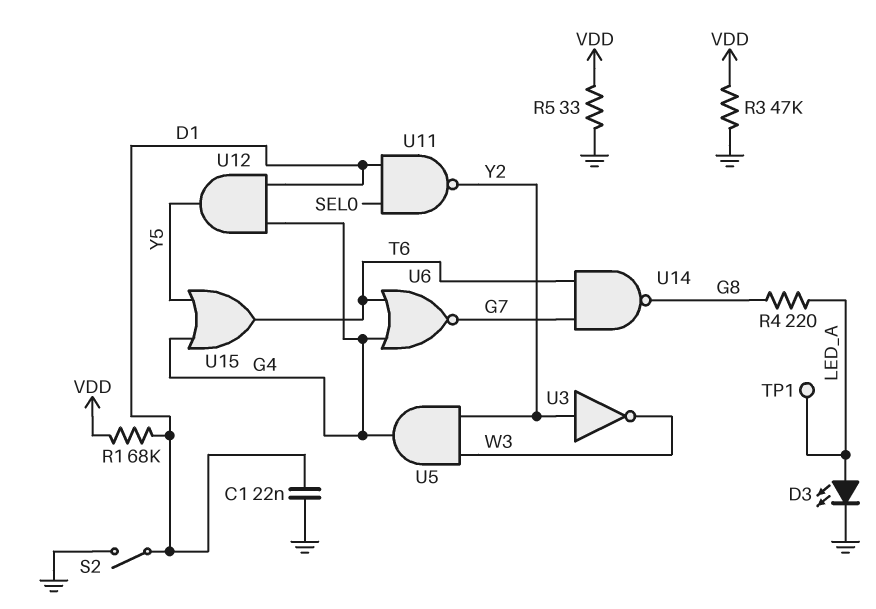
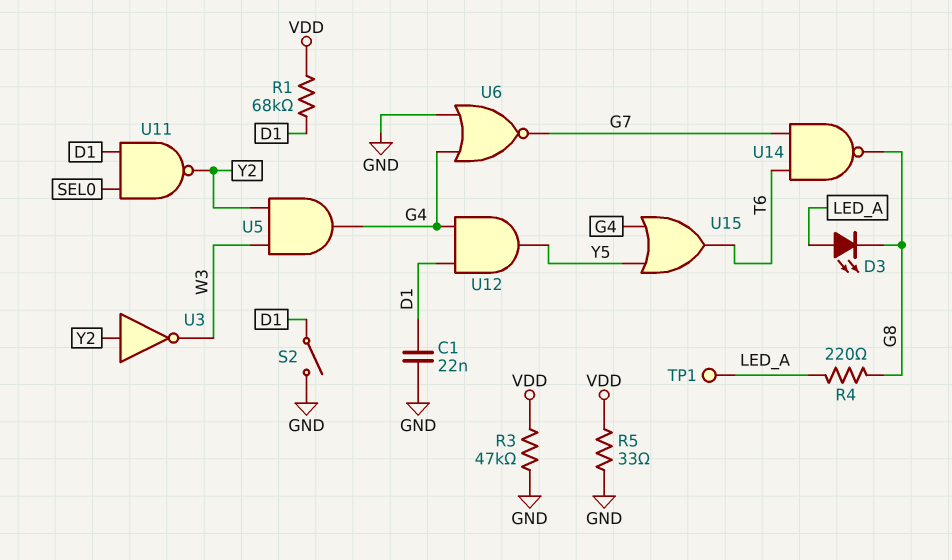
D3: LED (A LED_A, K GND) -> LED (A LED_A, K G8)
U6: NOR (in G4, in T6, out G7) -> NOR (in G4, in GND, out G7)

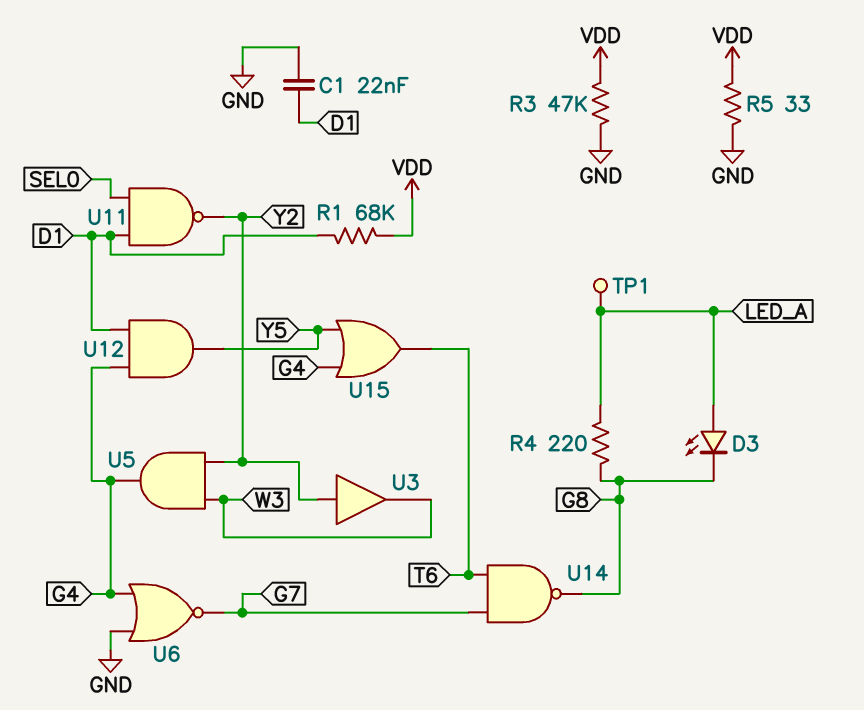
S2: switch (D1, GND) -> none
U3: NOT (in Y2, out W3) -> buffer (in Y2, out W3)

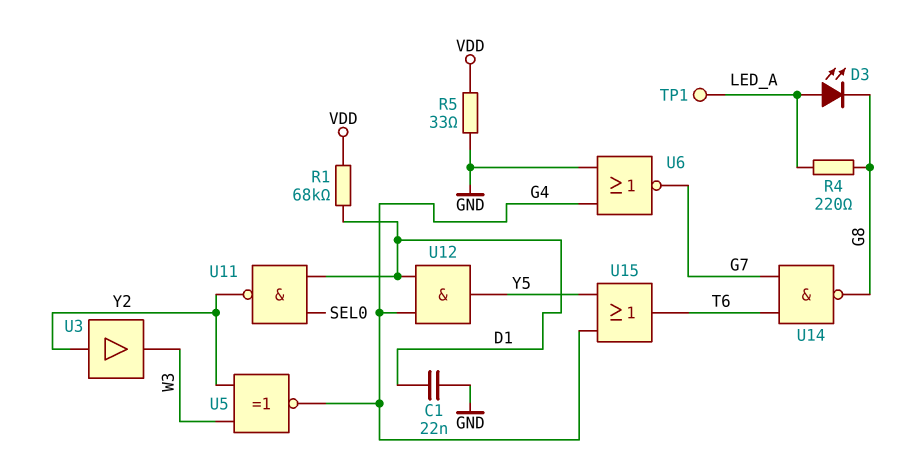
R3: 47k (GND, VDD) -> none
U5: AND (in W3, in Y2, out G4) -> XNOR (in W3, in Y2, out G4)

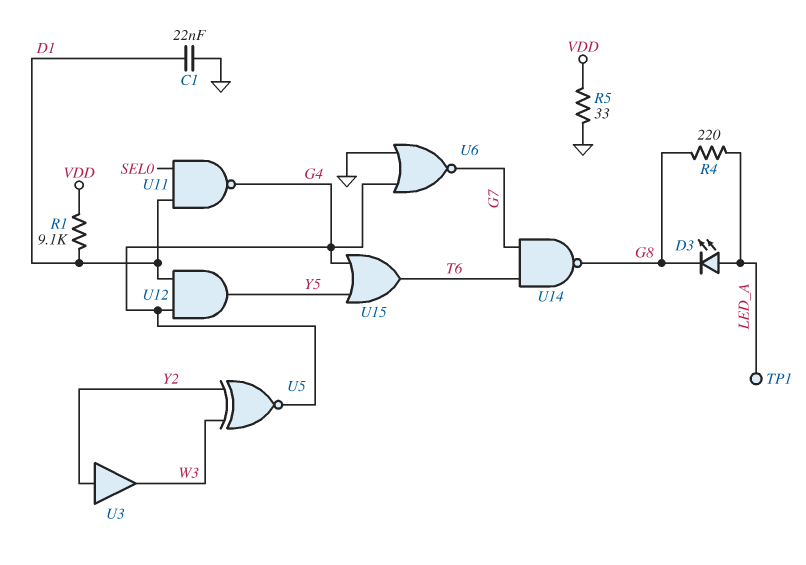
R1: 68k (D1, VDD) -> 9.1k (D1, VDD)
U11: NAND (in D1, in SEL0, out Y2) -> NAND (in D1, in SEL0, out G4)

